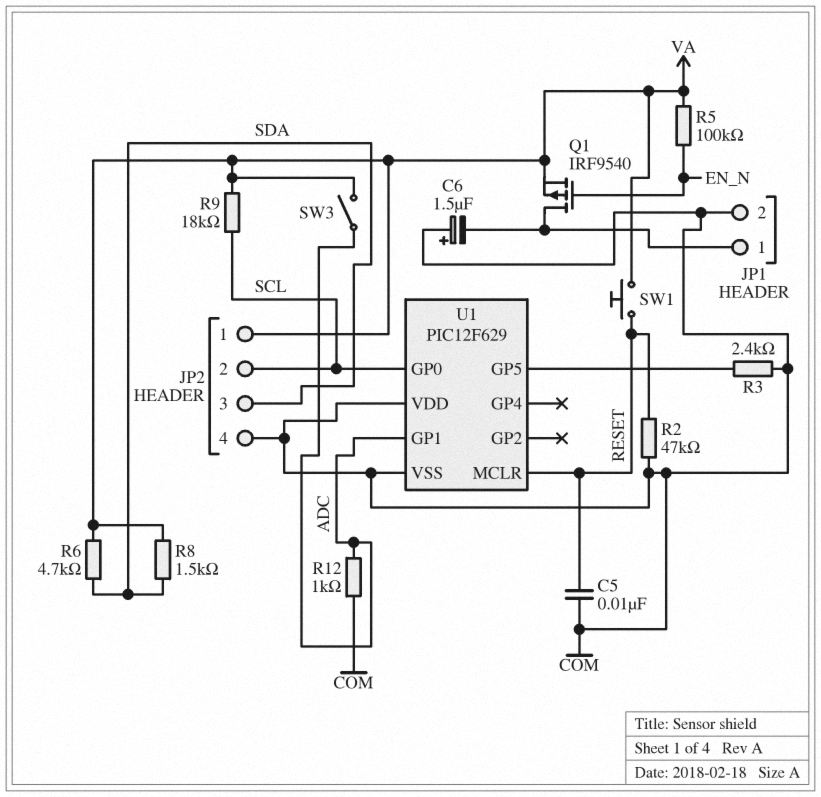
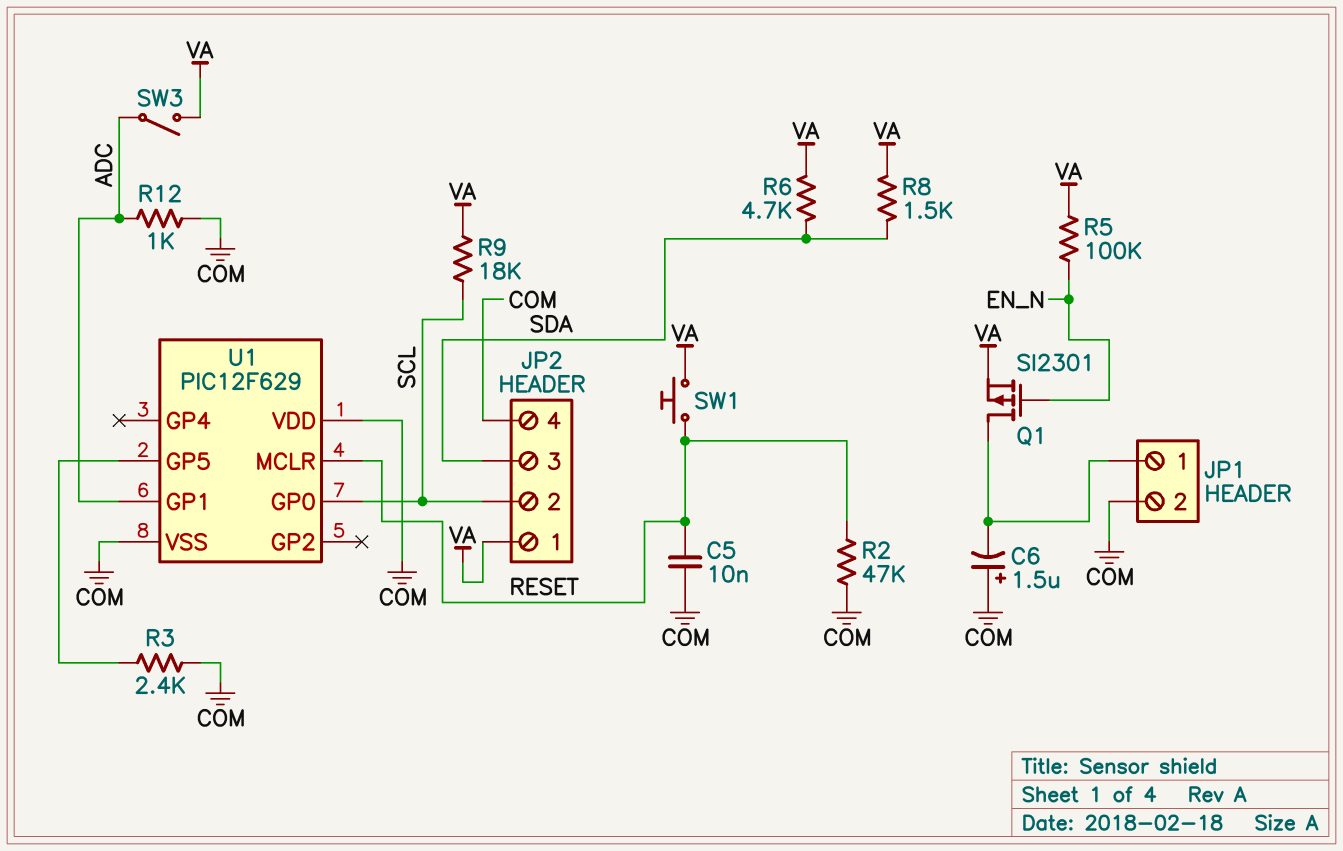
Q1: PMOS IRF9540 (G EN_N, D JP1/1, S VA) -> PMOS SI2301 (G EN_N, D JP1/1, S VA)

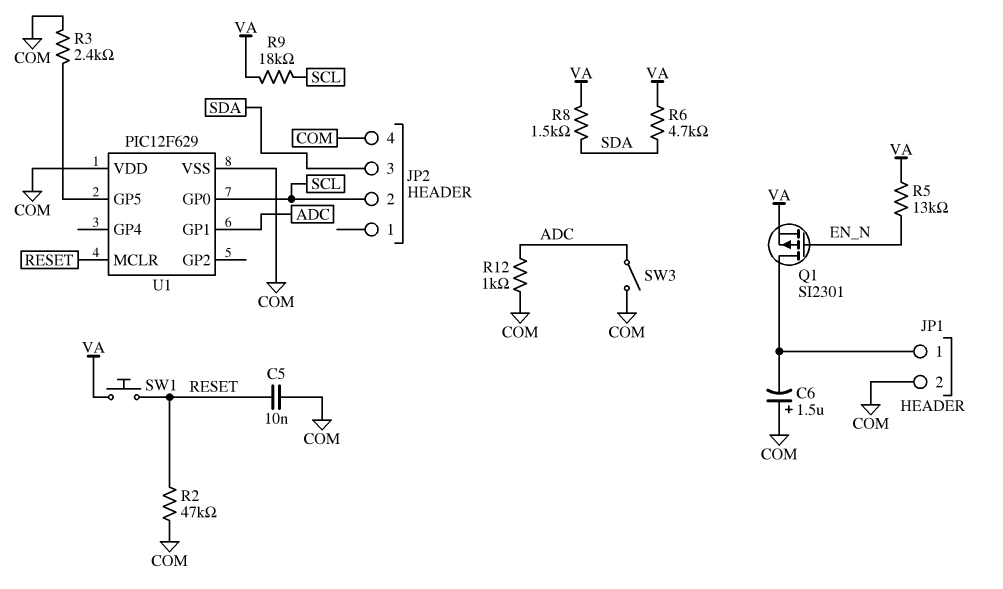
JP2 pin 1: VA -> none
R5: 100k (EN_N, VA) -> 13k (EN_N, VA)
SW3: switch (ADC, VA) -> switch (ADC, COM)

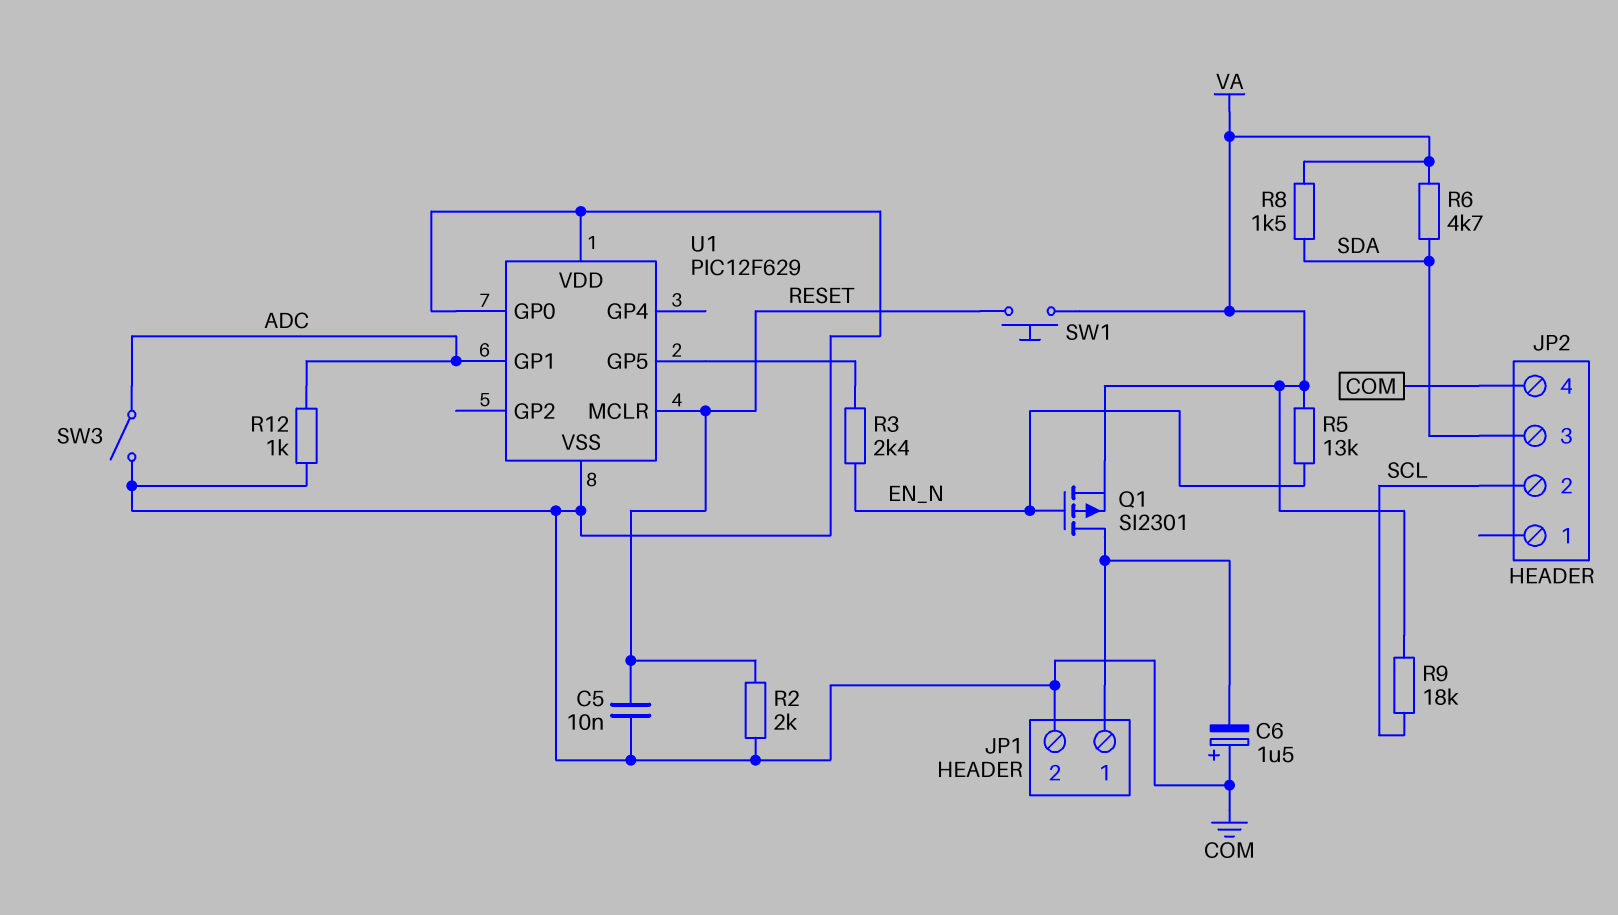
R2: 47k (COM, RESET) -> 2k (COM, RESET)
R3: 2.4k (COM, U1/GP5) -> 2.4k (EN_N, U1/GP5)
U1 pin GP0: SCL -> COM

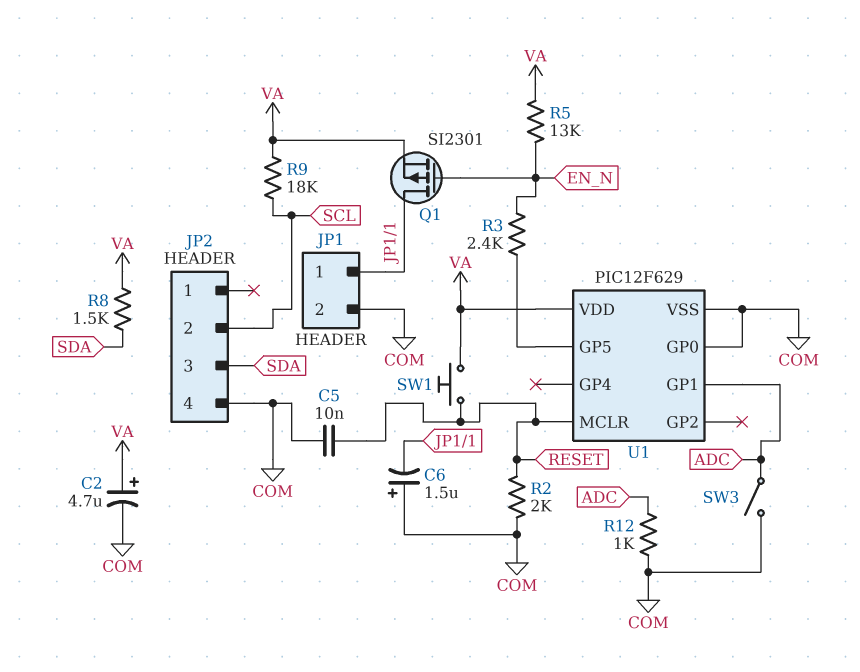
C2: none -> 4.7uF (plus VA, minus COM)
R6: 4.7k (SDA, VA) -> none
U1 pin VDD: COM -> VA

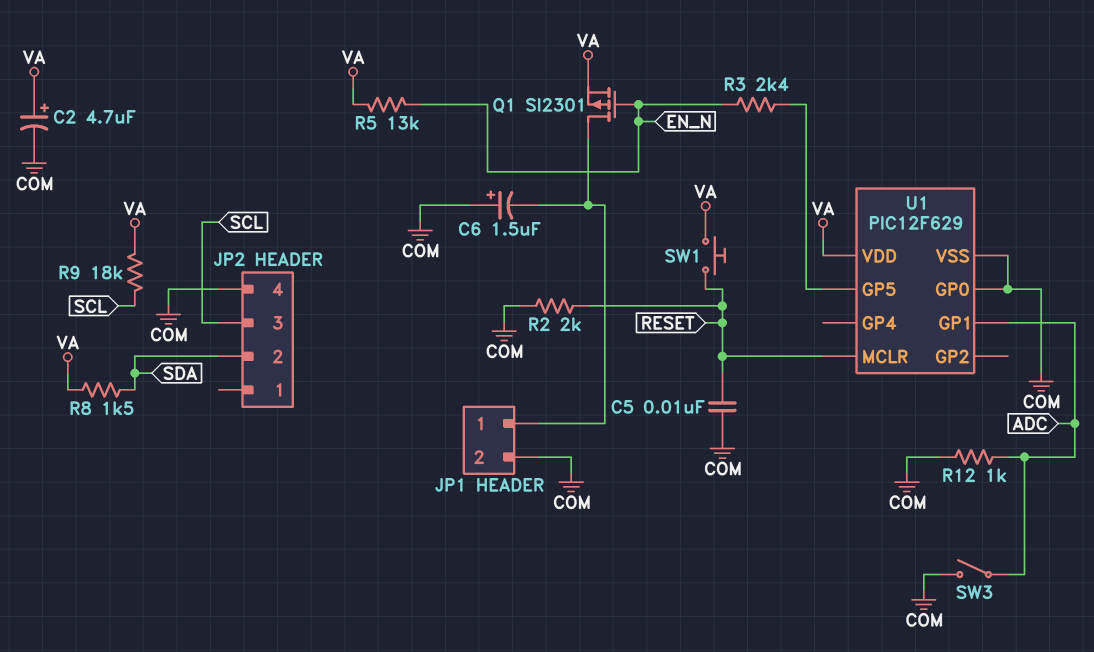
JP2 pin 2: SCL -> SDA
JP2 pin 3: SDA -> SCL

